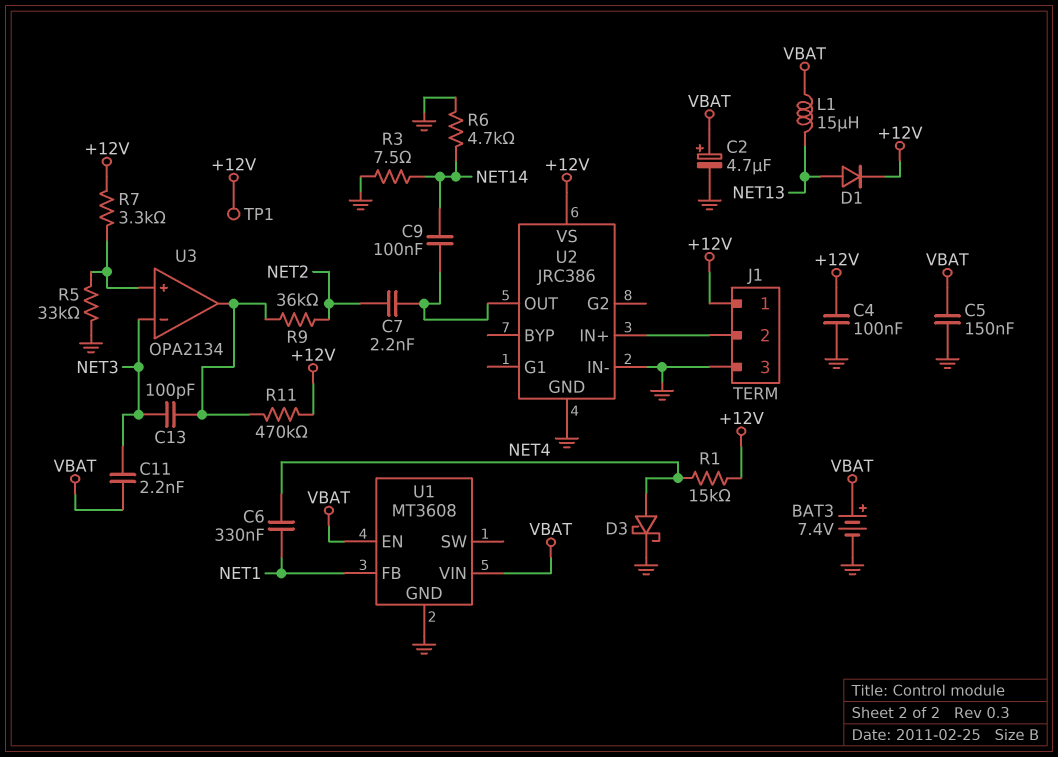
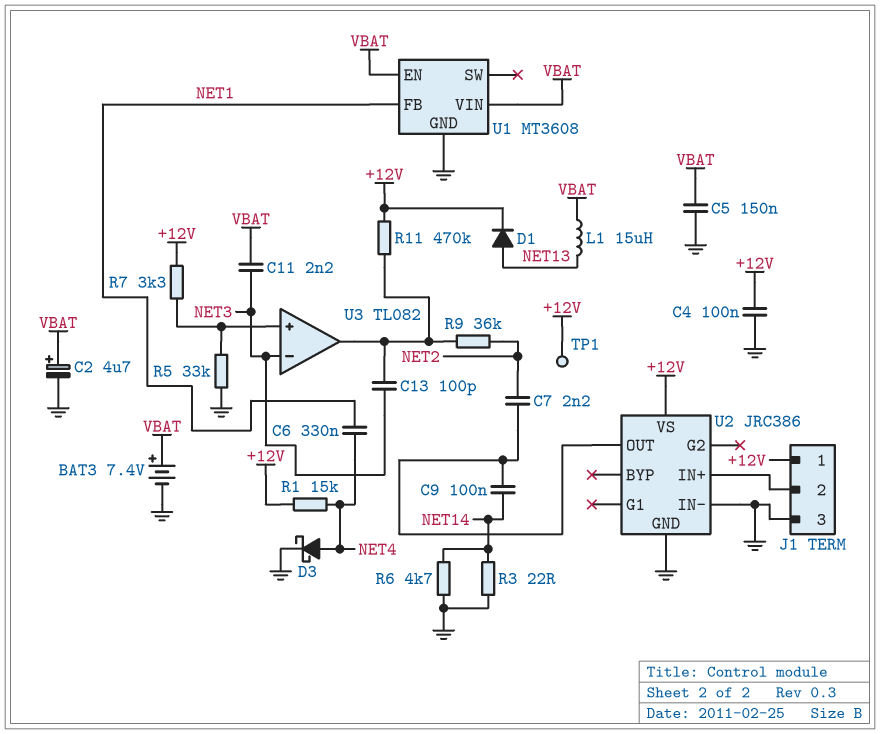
R3: 7.5 (GND, NET14) -> 22 (GND, NET14)
U3: OPA2134 -> TL082

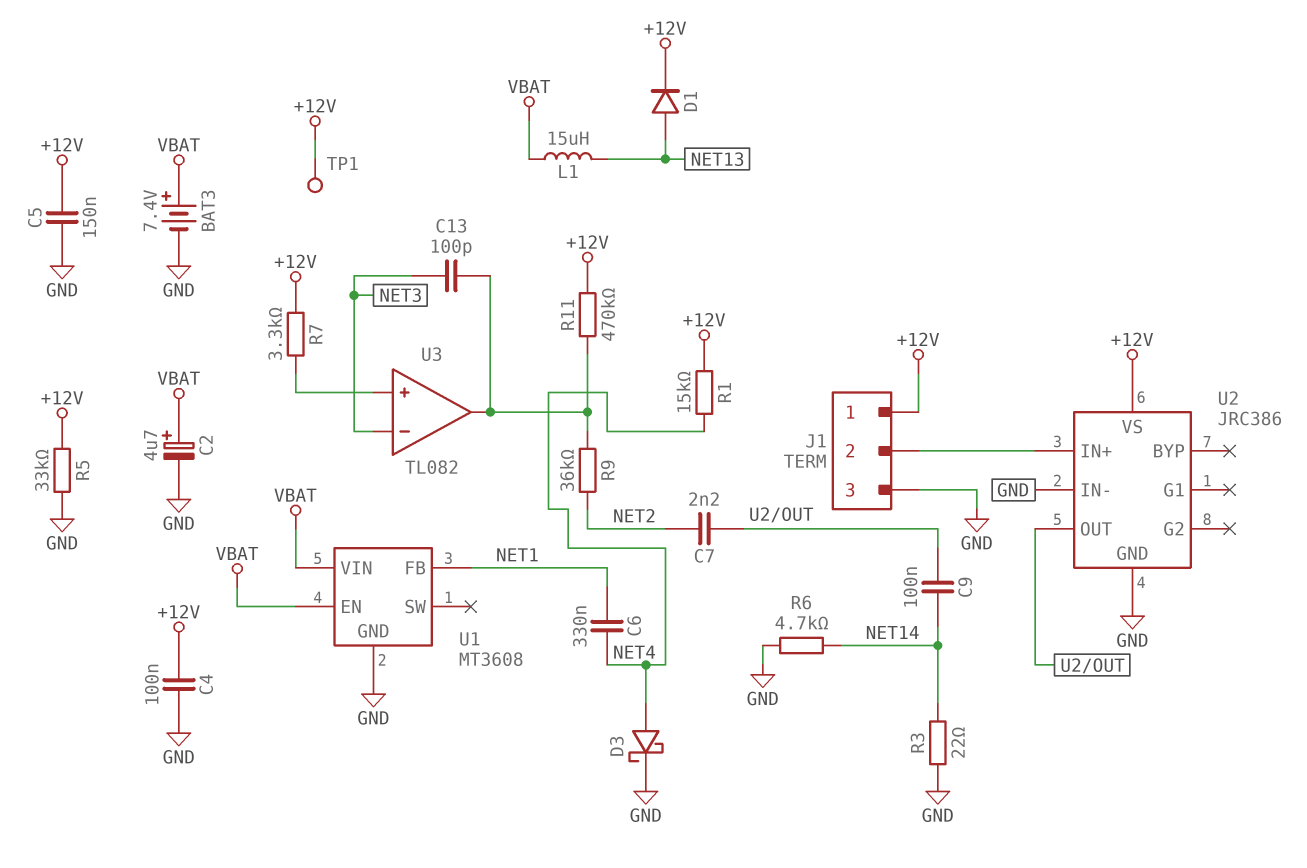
C5: 150nF (GND, VBAT) -> 150nF (+12V, GND)
C11: 2.2nF (NET3, VBAT) -> none
R5: 33k (GND, U3/in+) -> 33k (+12V, GND)

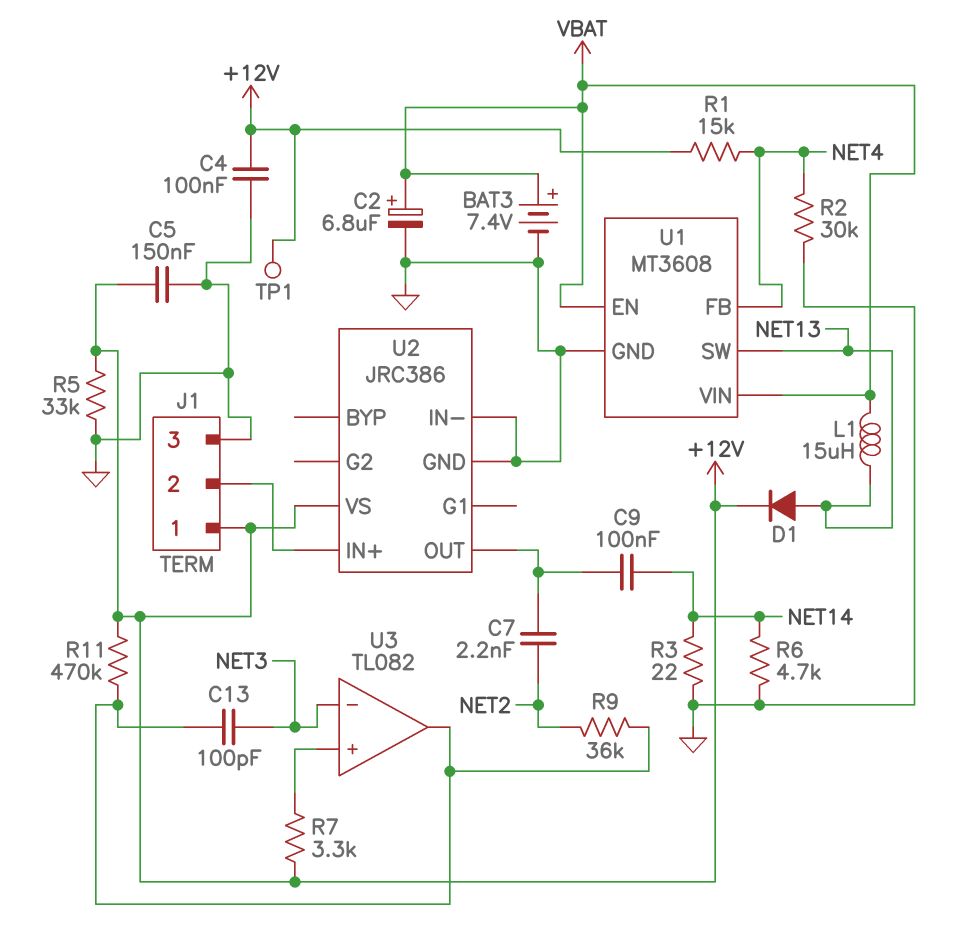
C2: 4.7uF (plus VBAT, minus GND) -> 6.8uF (plus VBAT, minus GND)
C6: 330nF (NET1, NET4) -> none
D3: schottky (A NET4, K GND) -> none
R2: none -> 30k (GND, NET4)
U1 pin FB: NET1 -> NET4
U1 pin SW: none -> NET13

